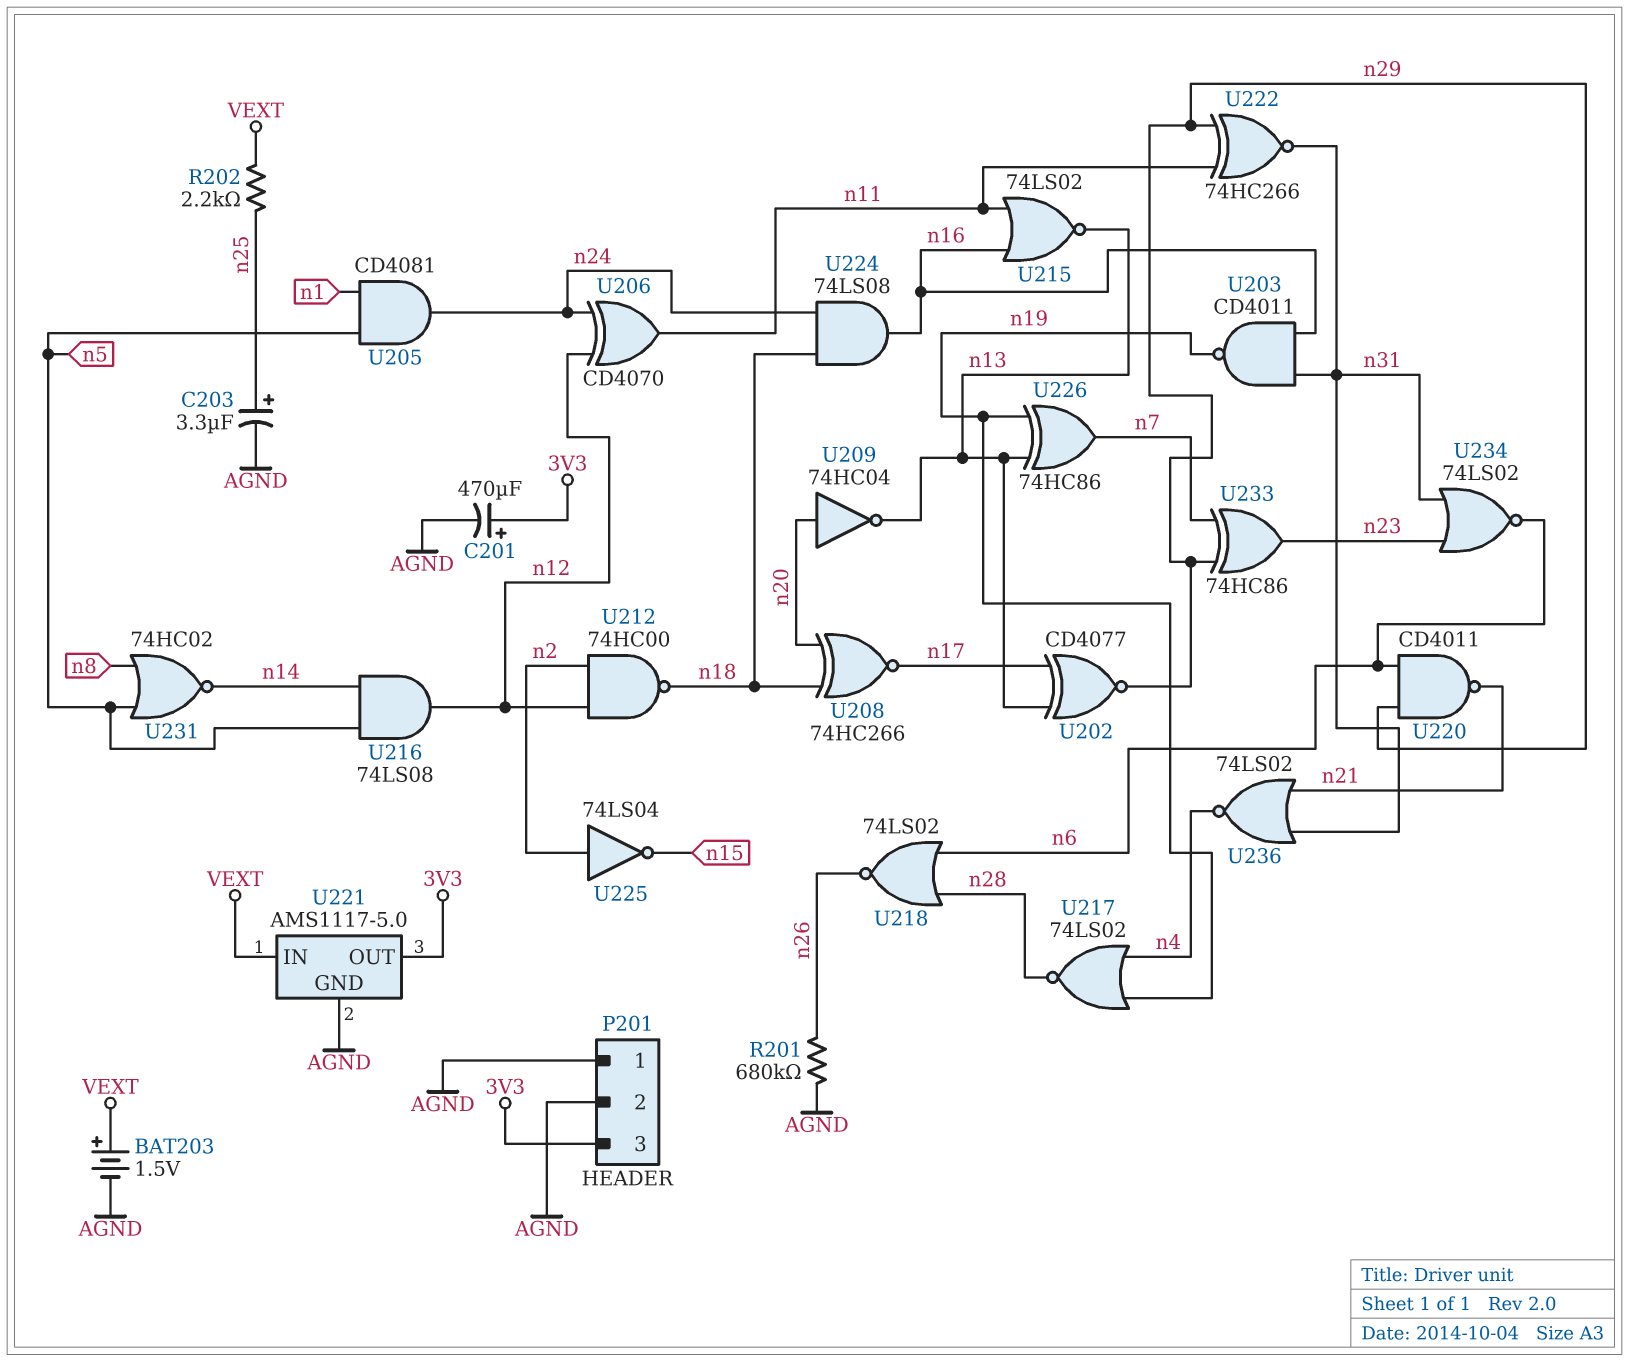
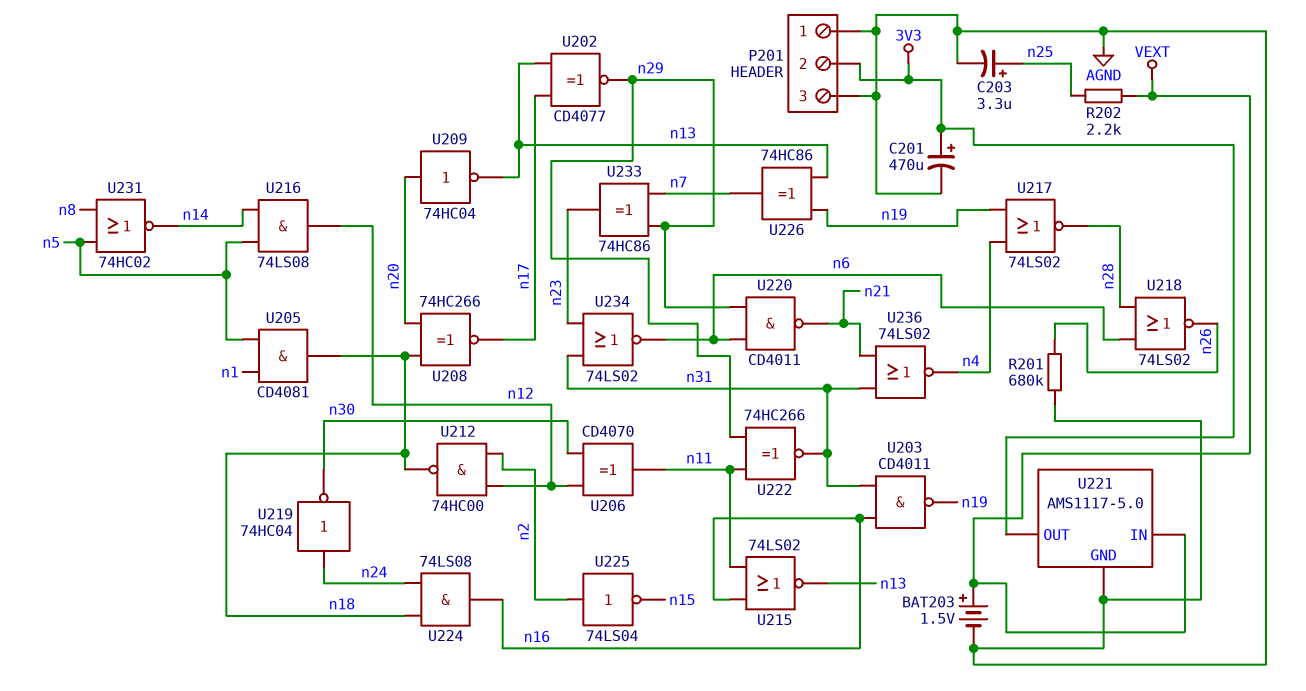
P201 pin 2: AGND -> 3V3
P201 pin 3: 3V3 -> AGND
U205: AND CD4081 (in n1, in n5, out n24) -> AND CD4081 (in n1, in n5, out n18)
U206: XOR CD4070 (in n12, in n24, out n11) -> XOR CD4070 (in n12, in n30, out n11)
U219: none -> NOT 74HC04 (in n24, out n30)

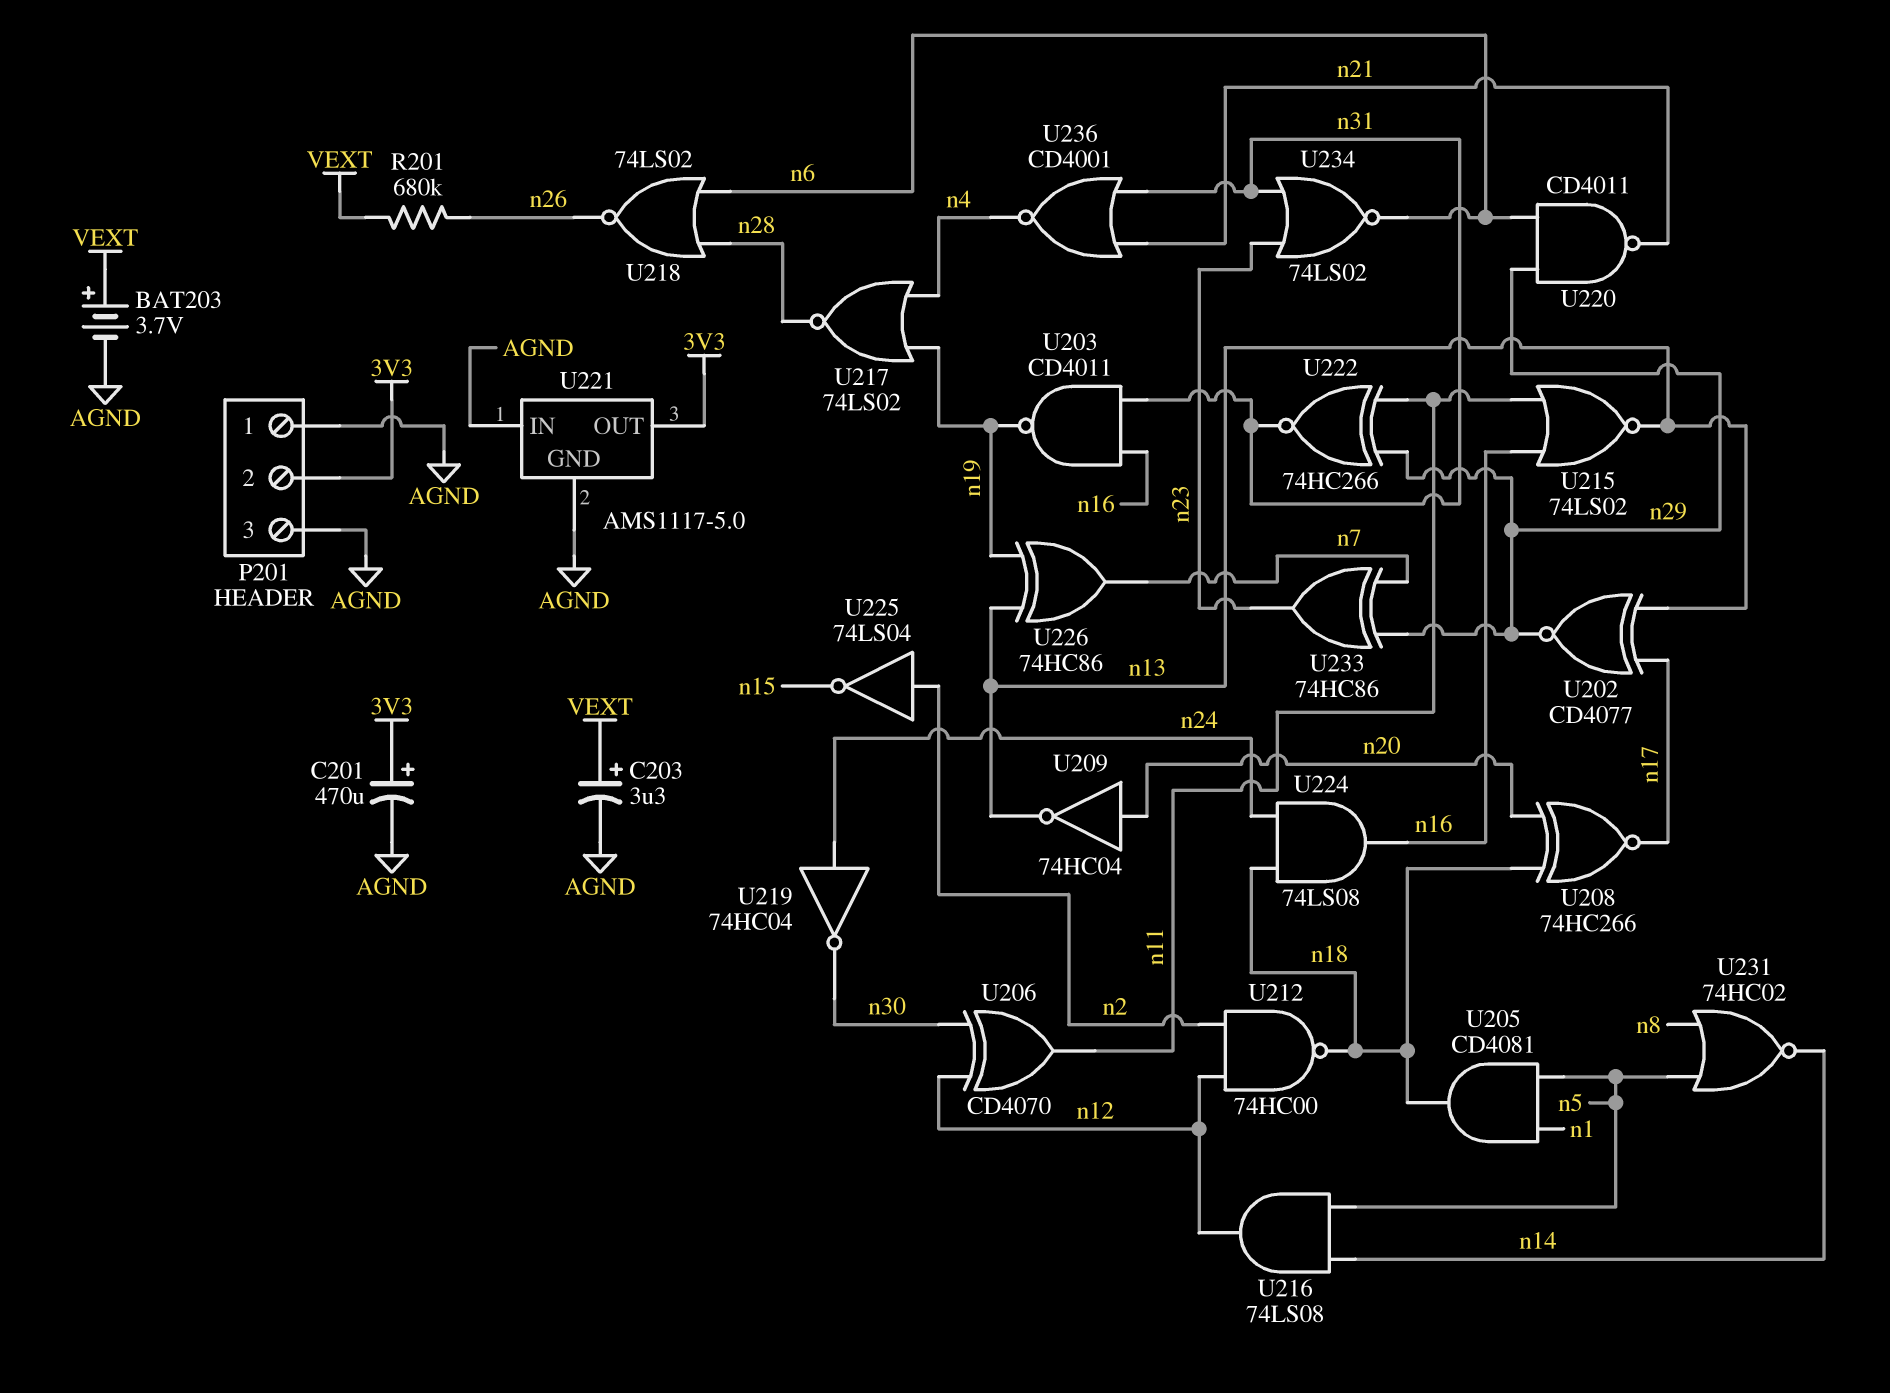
BAT203: 1.5V (plus VEXT, minus AGND) -> 3.7V (plus VEXT, minus AGND)
C203: 3.3uF (plus n25, minus AGND) -> 3.3uF (plus VEXT, minus AGND)
R201: 680k (AGND, n26) -> 680k (VEXT, n26)
R202: 2.2k (VEXT, n25) -> none
U221 pin IN: VEXT -> AGND
U236: NOR 74LS02 (in n21, in n31, out n4) -> NOR CD4001 (in n21, in n31, out n4)

